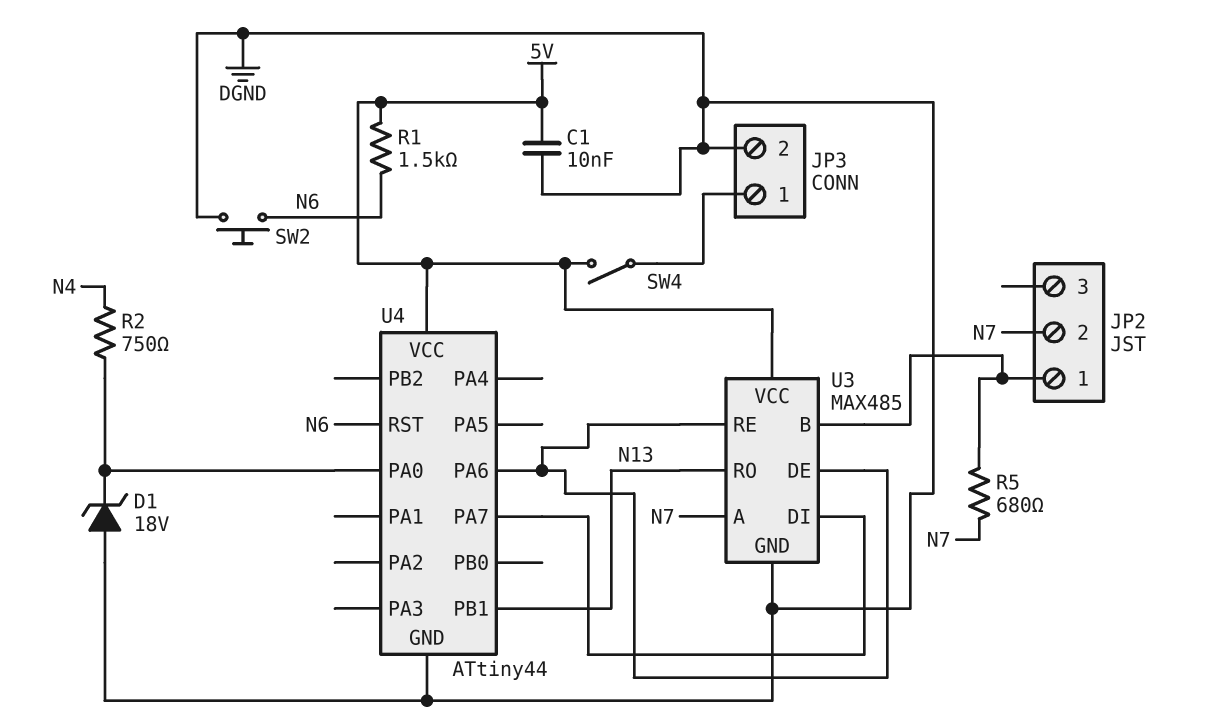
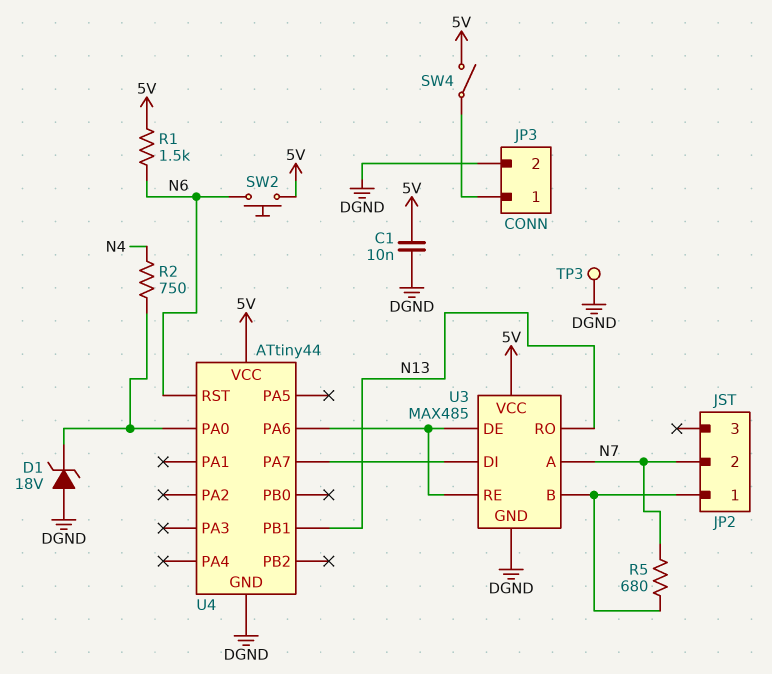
SW2: button (DGND, N6) -> button (5V, N6)
TP3: none -> test point (DGND)

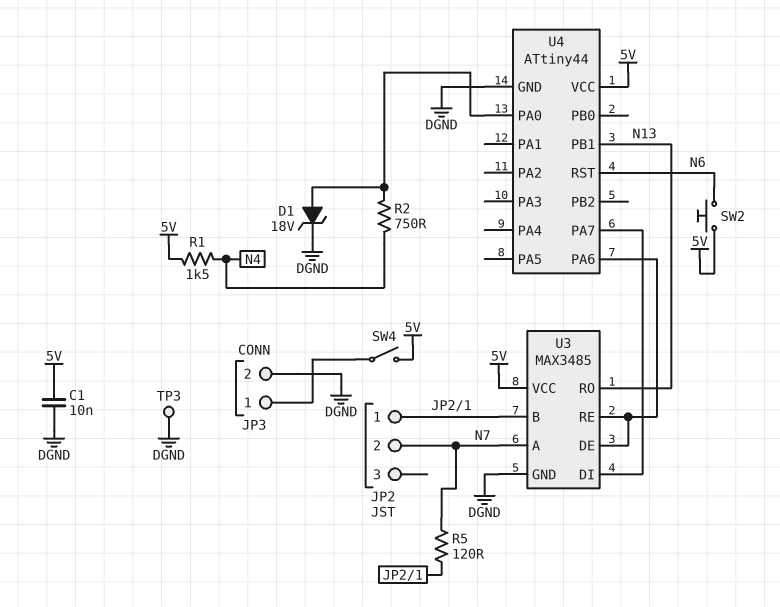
D1: zener 18V (A DGND, K U4/PA0) -> zener 18V (A U4/PA0, K DGND)
R1: 1.5k (5V, N6) -> 1.5k (5V, N4)
R5: 680 (JP2/1, N7) -> 120 (JP2/1, N7)
U3: MAX485 -> MAX3485

